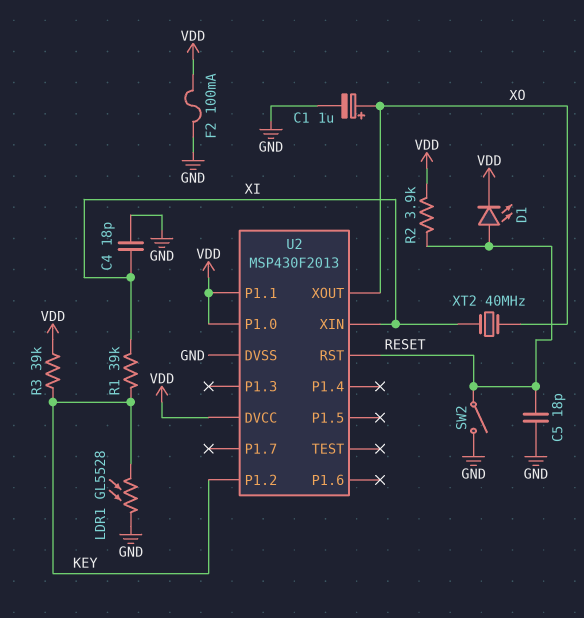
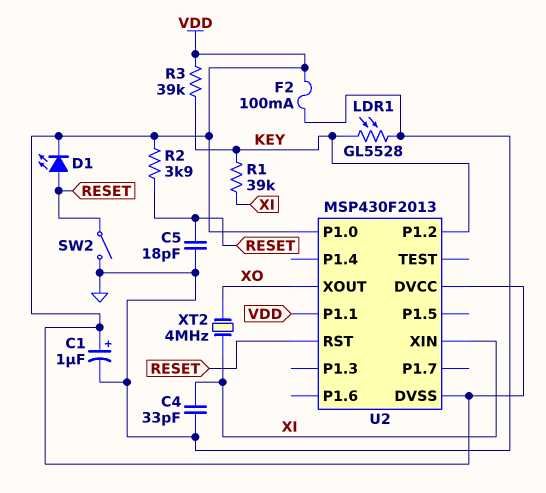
C1: 1uF (plus XO, minus GND) -> 1uF (plus VDD, minus GND)
C4: 18pF (GND, XI) -> 33pF (GND, XI)
U2 pin DVSS: GND -> VDD
XT2: 40MHz (XI, XO) -> 4MHz (XI, XO)

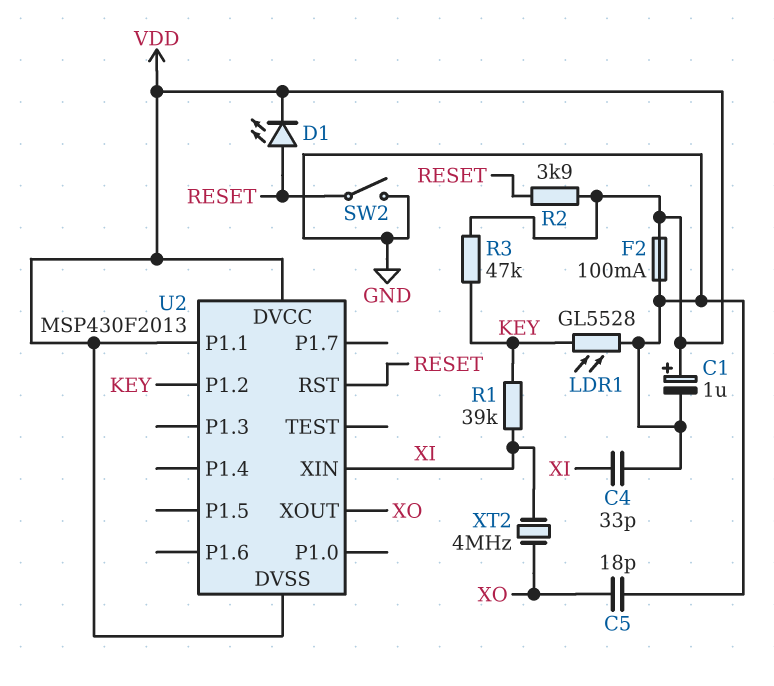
C5: 18pF (GND, RESET) -> 18pF (GND, XO)
R3: 39k (KEY, VDD) -> 47k (KEY, VDD)
U2 pin P1.0: VDD -> none

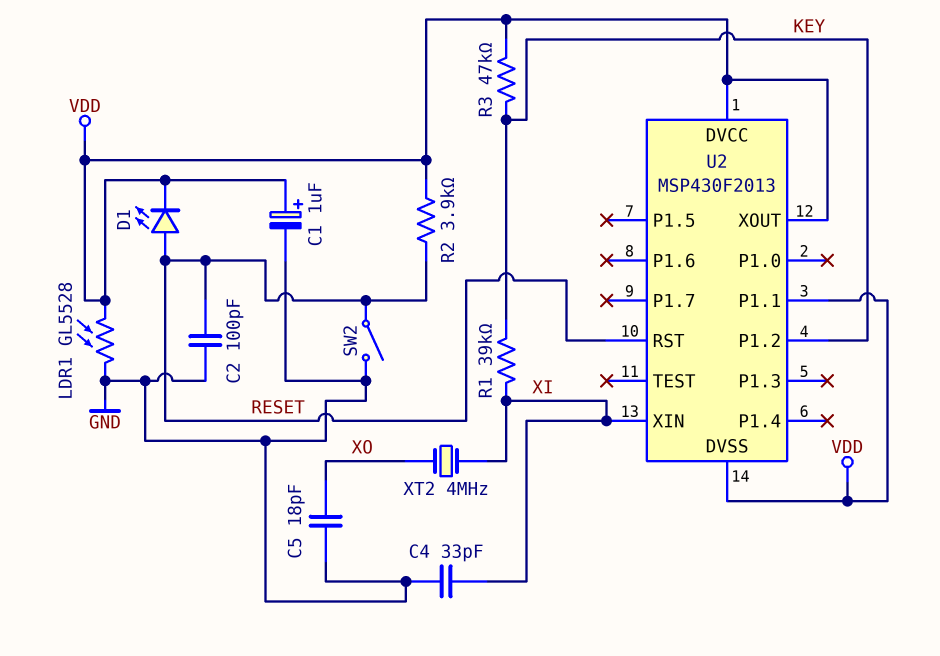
C2: none -> 100pF (GND, RESET)
F2: 100mA (GND, VDD) -> none
LDR1: GL5528 (GND, KEY) -> GL5528 (GND, VDD)
U2 pin XOUT: XO -> VDD

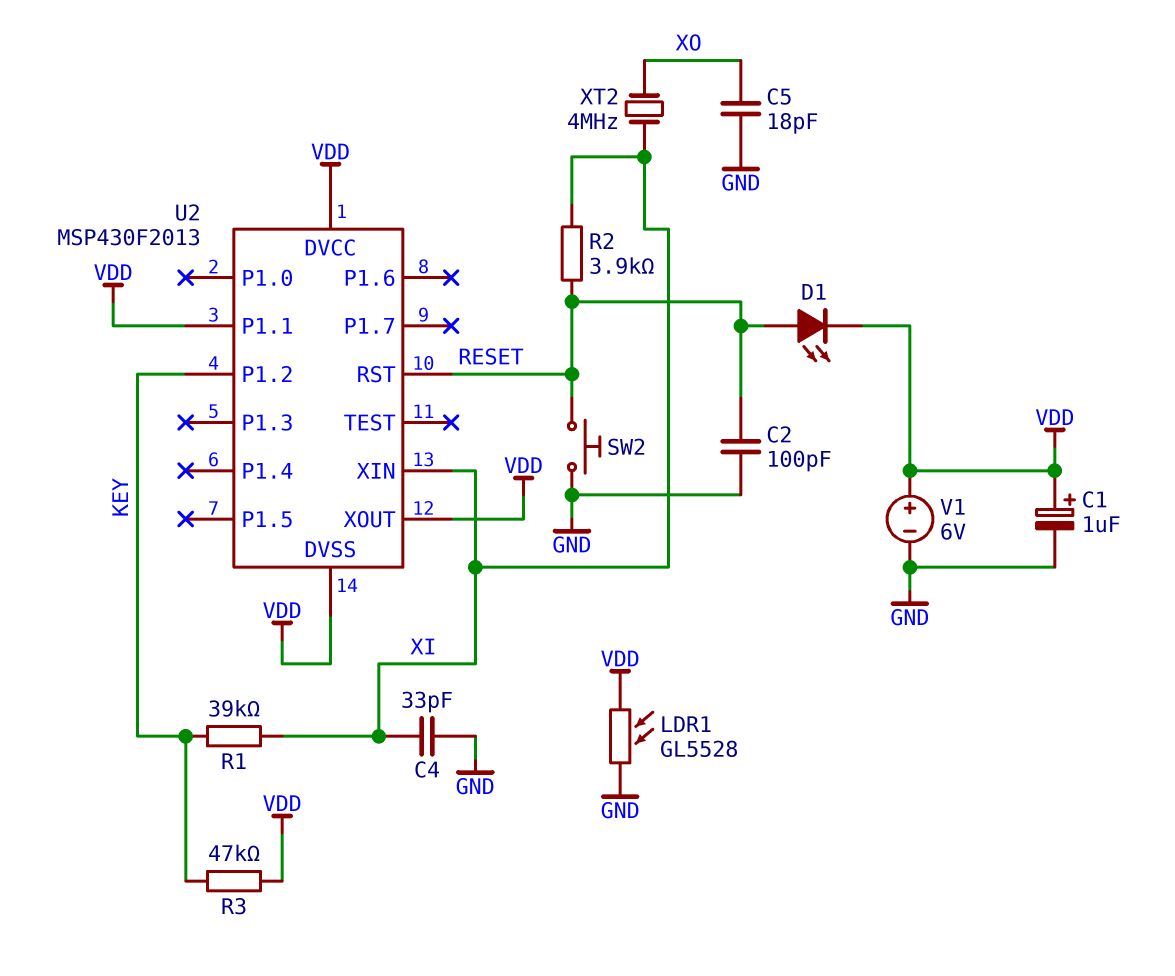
R2: 3.9k (RESET, VDD) -> 3.9k (RESET, XI)
SW2: switch (GND, RESET) -> button (GND, RESET)
V1: none -> 6V (plus VDD, minus GND)

